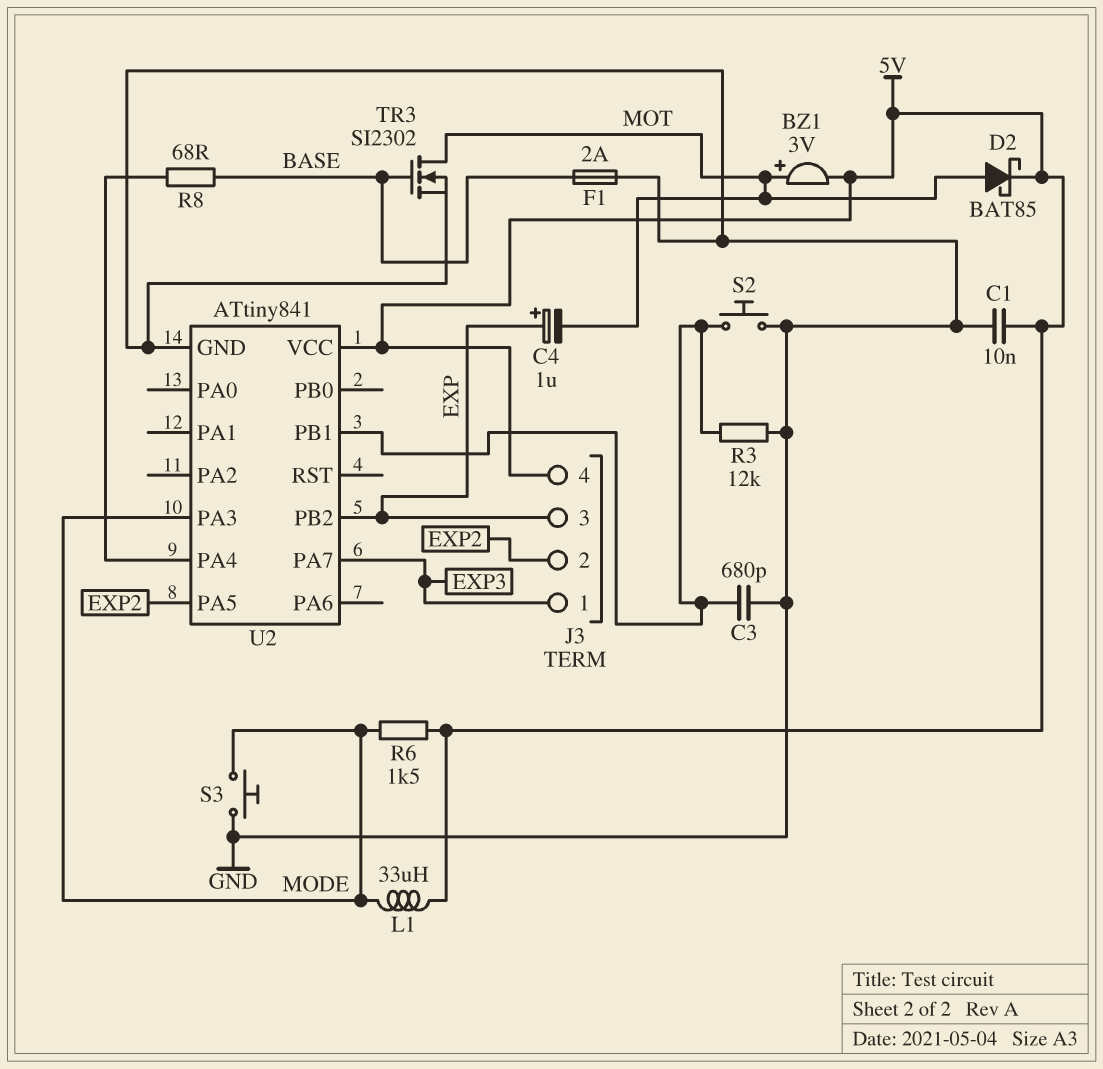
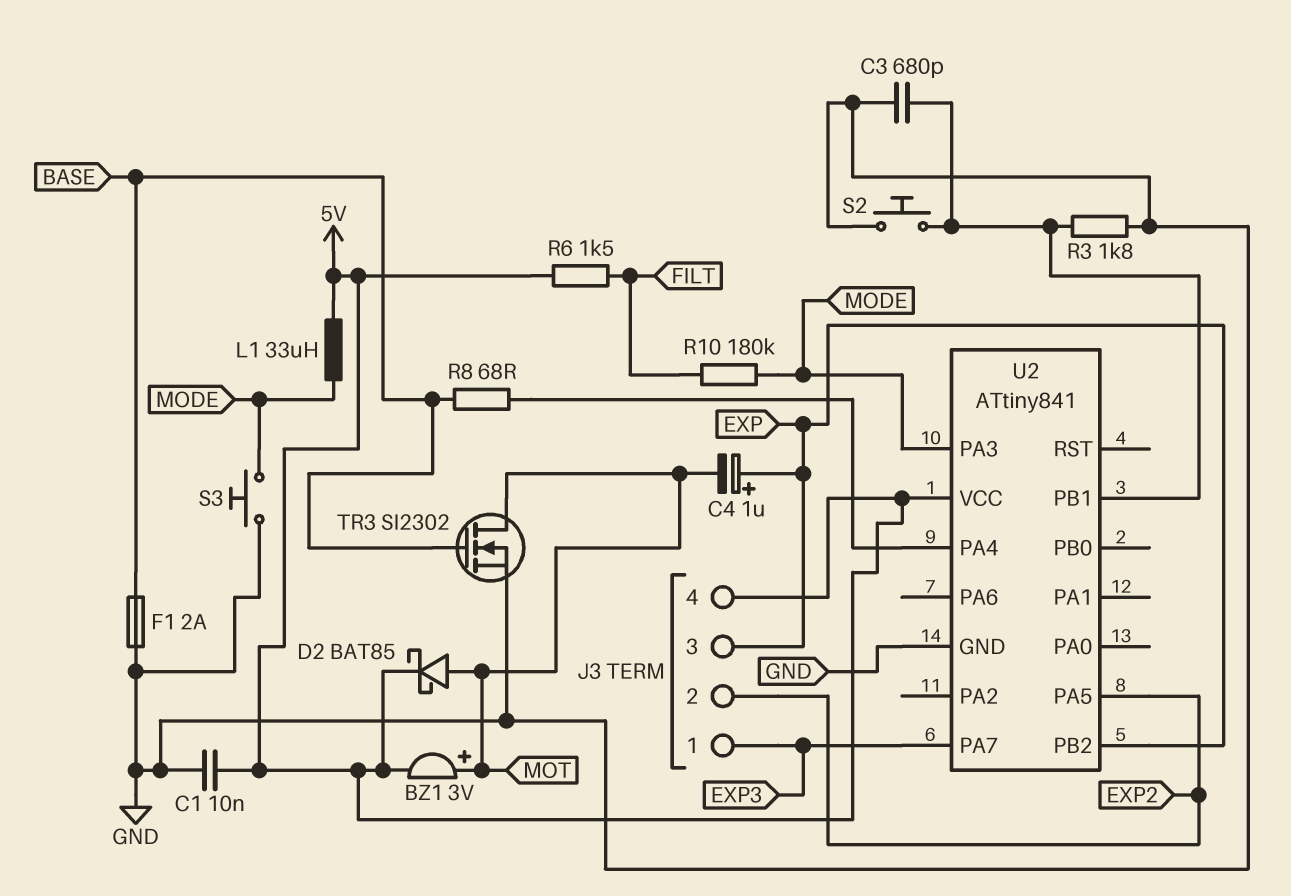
R3: 12k (GND, U2/PB1) -> 1.8k (GND, U2/PB1)
R6: 1.5k (5V, MODE) -> 1.5k (5V, FILT)
R10: none -> 180k (FILT, MODE)

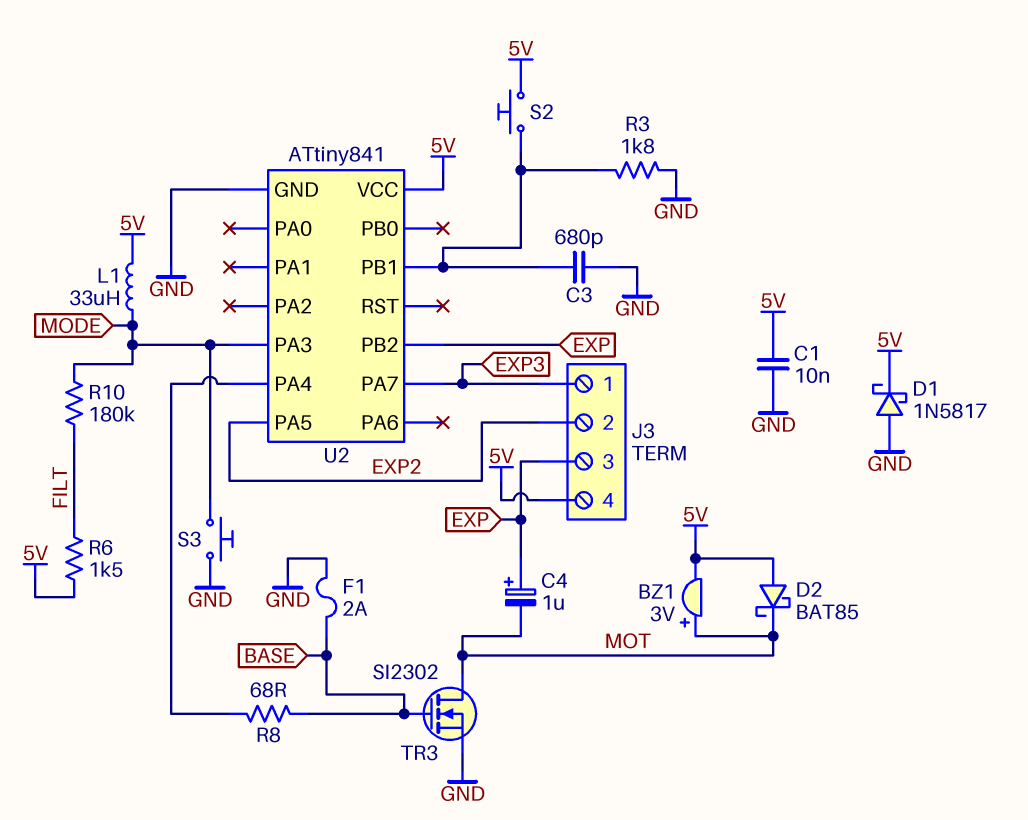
D1: none -> schottky 1N5817 (A GND, K 5V)
D2: schottky BAT85 (A MOT, K 5V) -> schottky BAT85 (A 5V, K MOT)
S2: button (GND, U2/PB1) -> button (5V, U2/PB1)

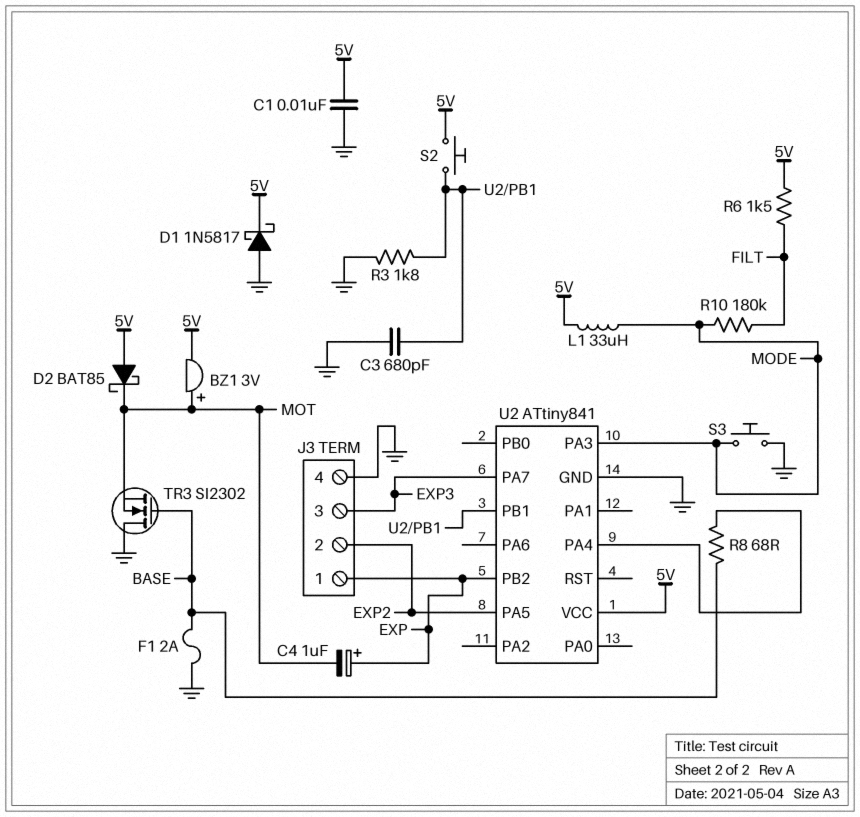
J3 pin 1: EXP3 -> EXP
J3 pin 3: EXP -> EXP3
J3 pin 4: 5V -> GND
TR3: NMOS SI2302 (G BASE, D MOT, S GND) -> NMOS SI2302 (G BASE, D GND, S MOT)

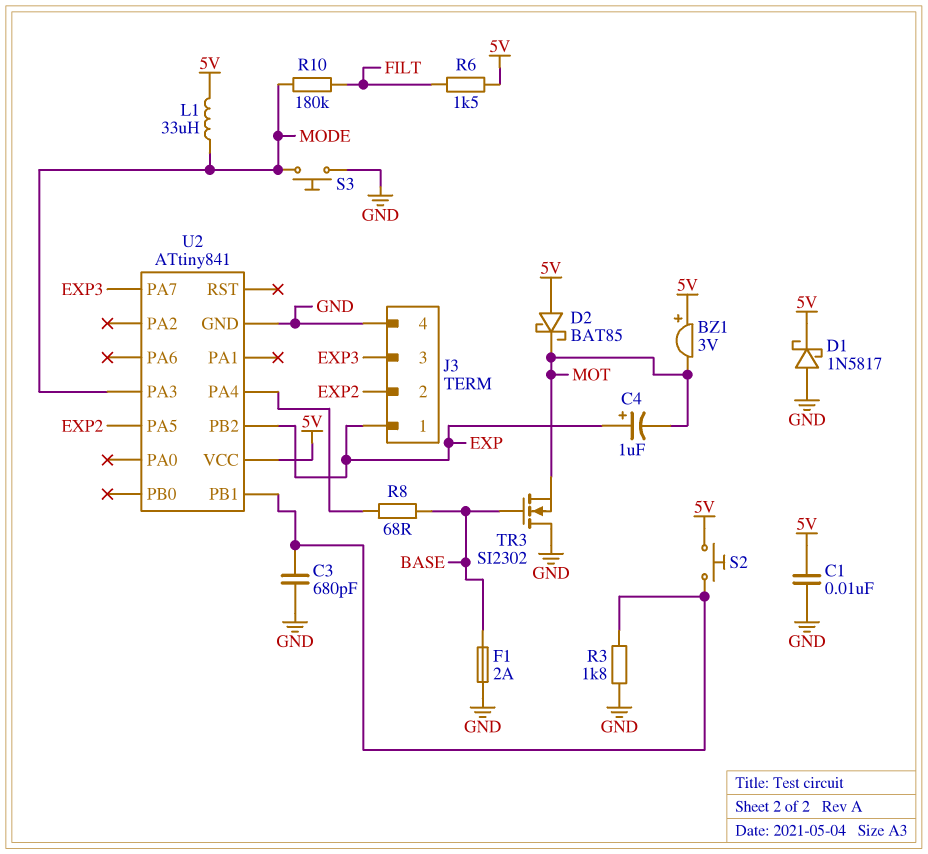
BZ1: buzzer 3V (plus MOT, minus 5V) -> buzzer 3V (plus 5V, minus MOT)

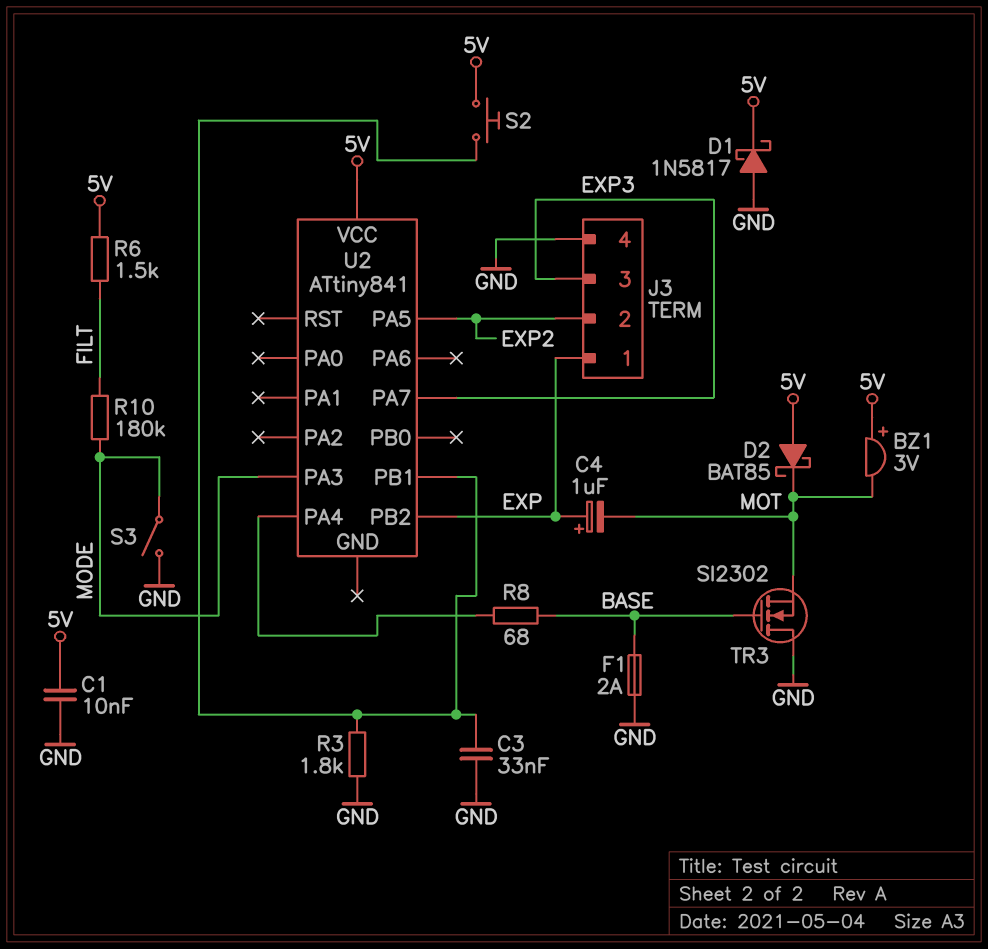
C3: 680pF (GND, U2/PB1) -> 33nF (GND, U2/PB1)
L1: 33uH (5V, MODE) -> none
S3: button (GND, MODE) -> switch (GND, MODE)
U2 pin GND: GND -> none

